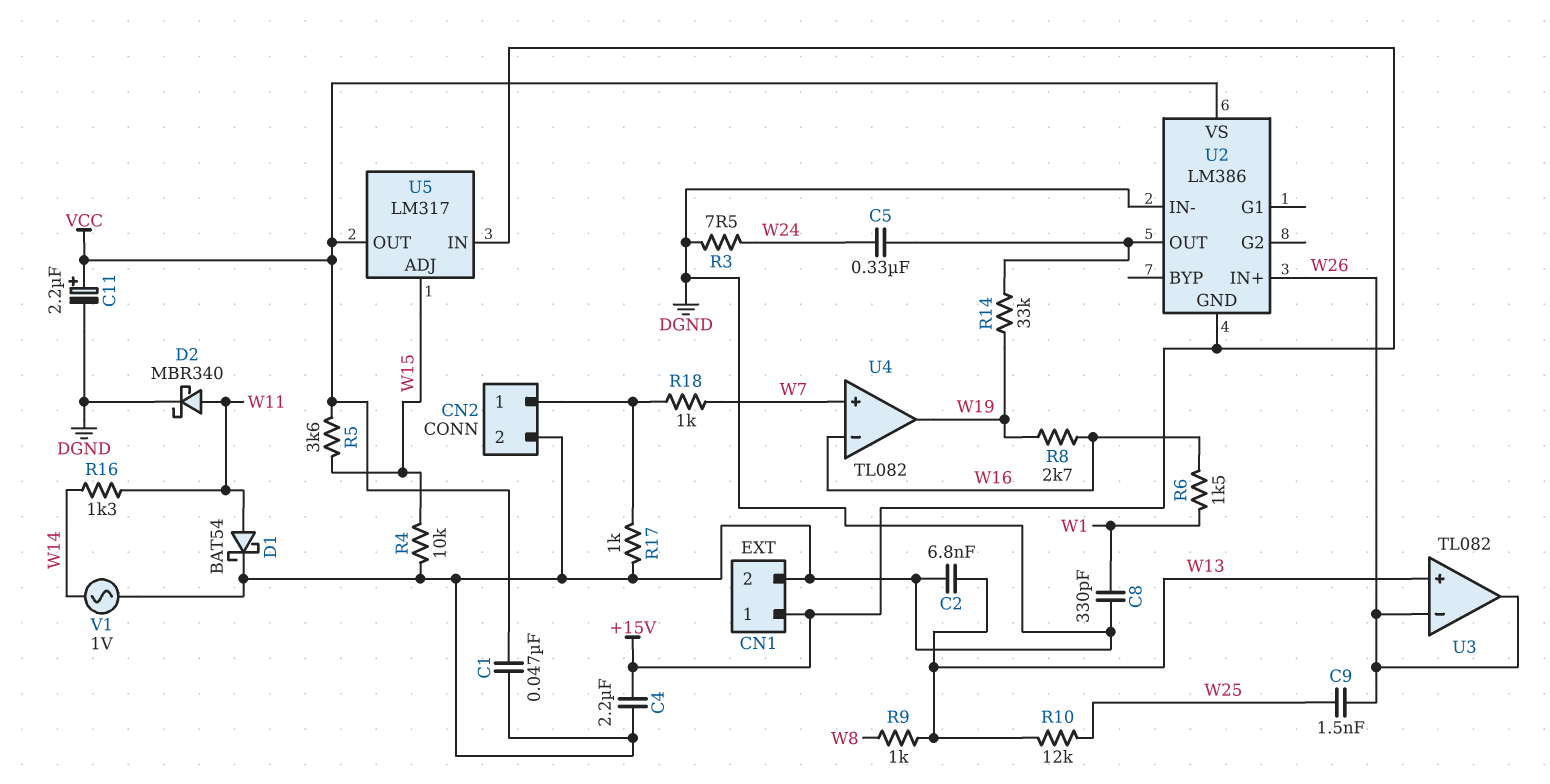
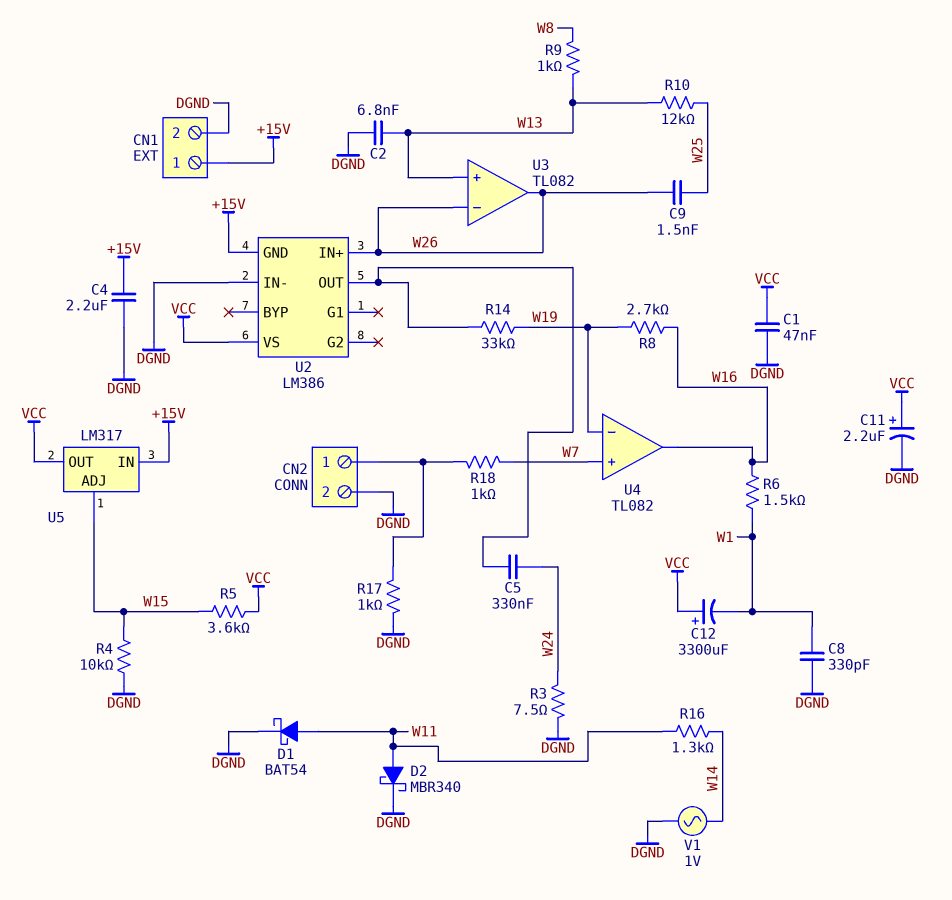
C12: none -> 3300uF (plus VCC, minus W1)
U4 pin in-: W16 -> W19
U4 pin out: W19 -> W16

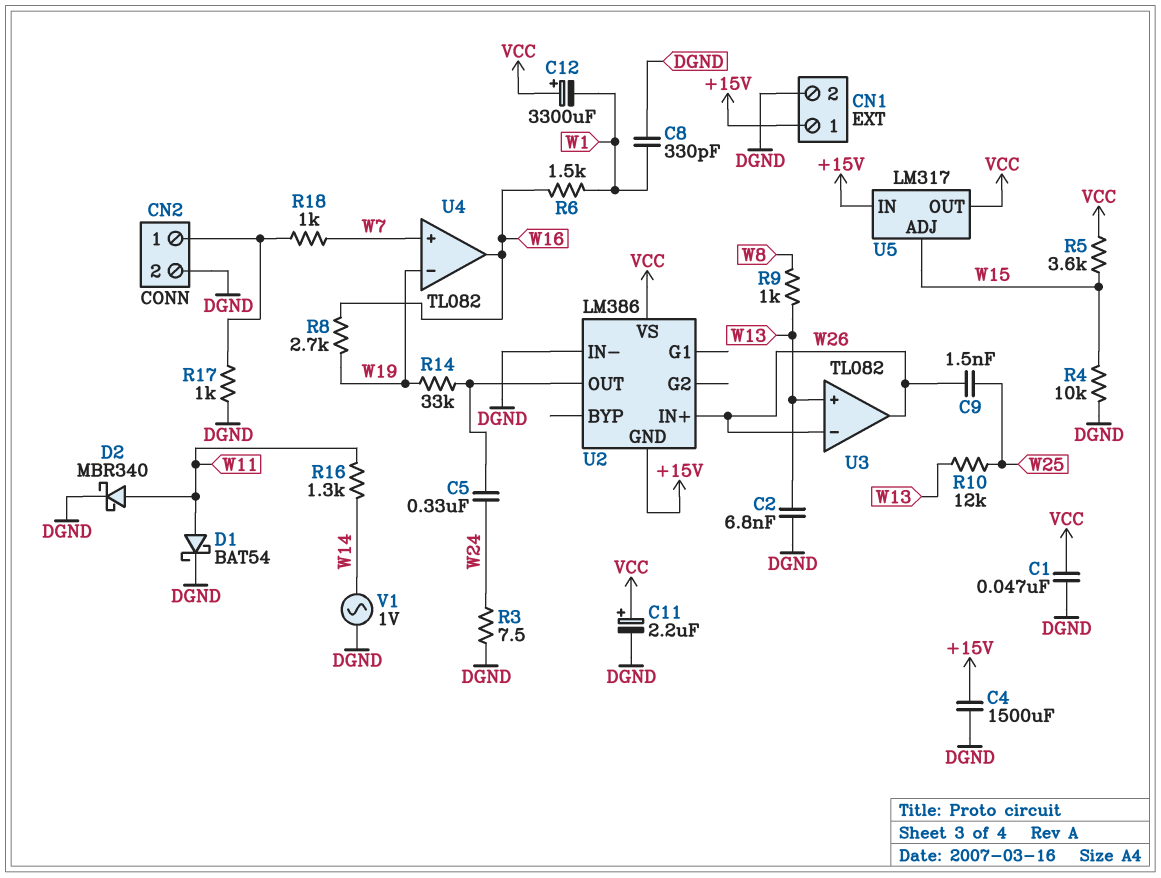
C4: 2.2uF (+15V, DGND) -> 1500uF (+15V, DGND)

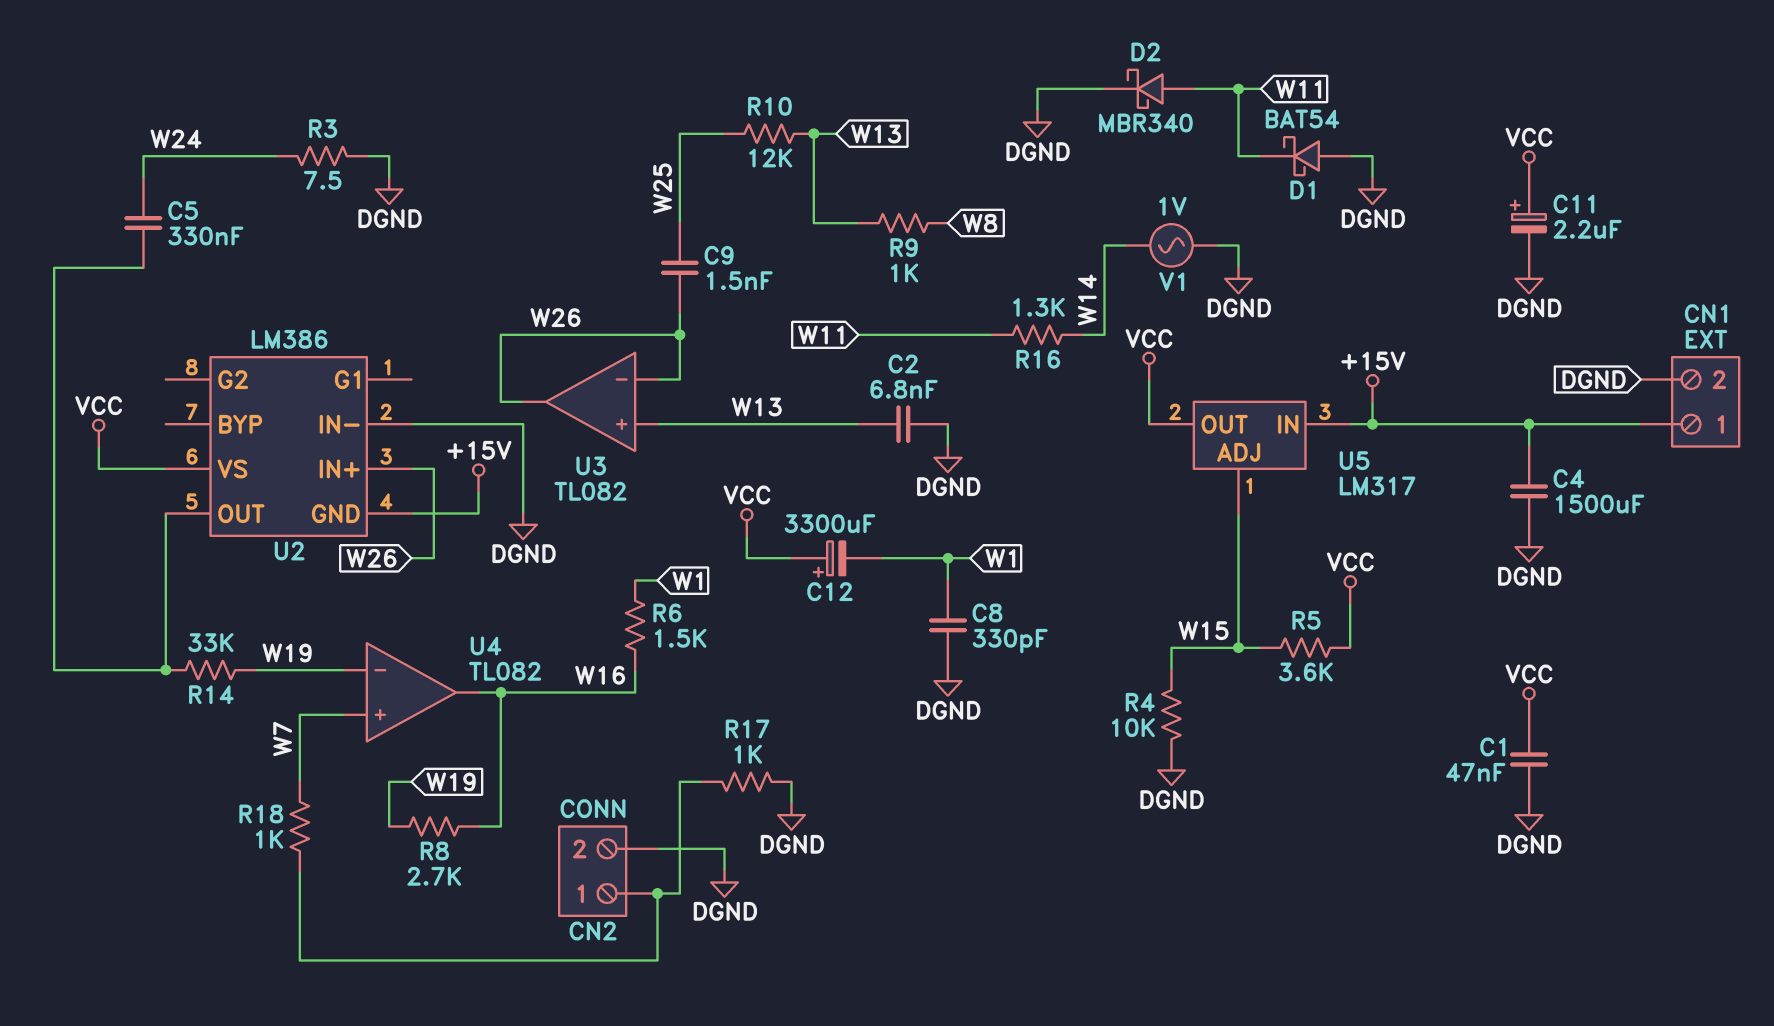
D1: schottky BAT54 (A W11, K DGND) -> schottky BAT54 (A DGND, K W11)

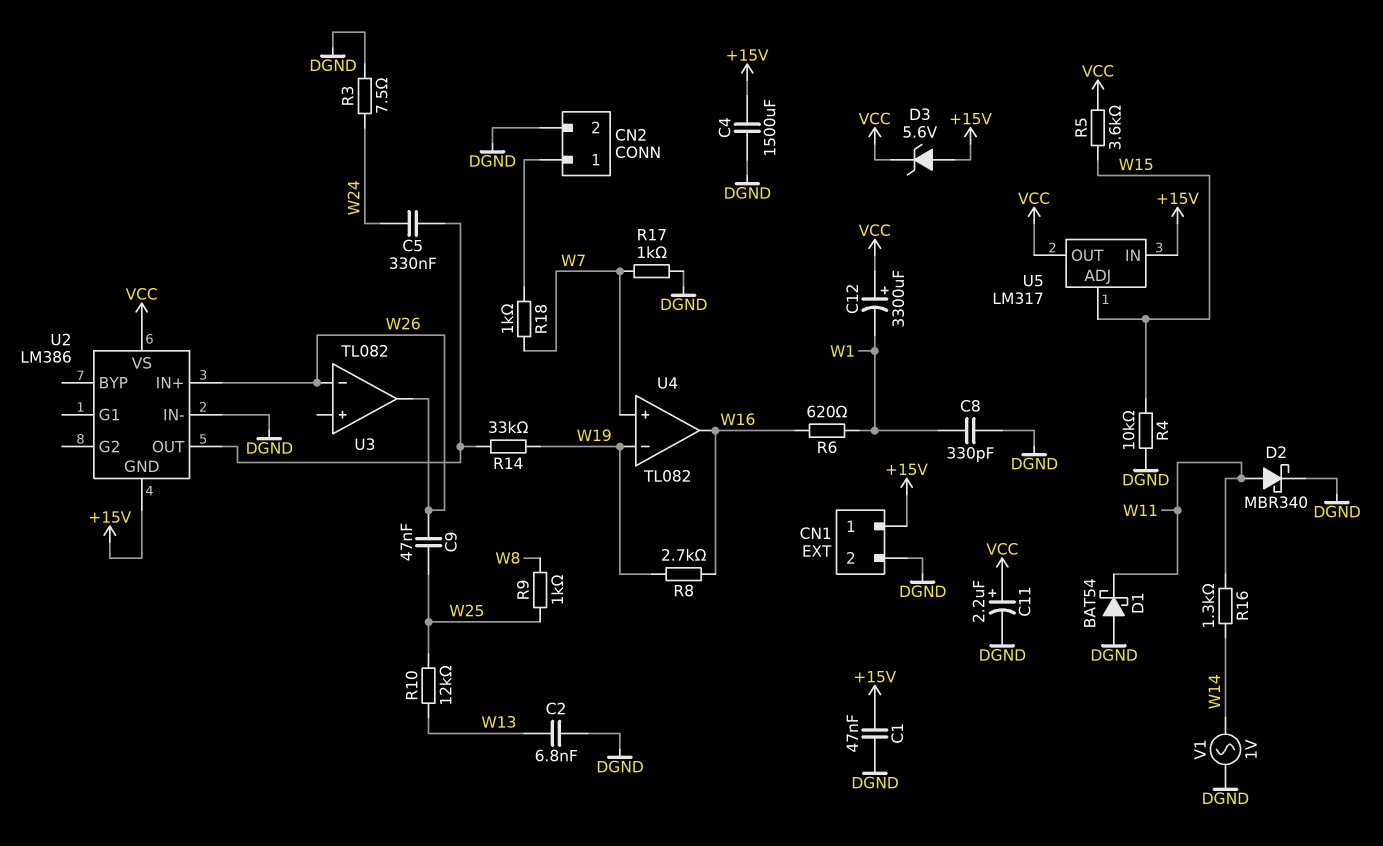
C1: 47nF (DGND, VCC) -> 47nF (+15V, DGND)
C9: 1.5nF (W25, W26) -> 47nF (W25, W26)
D3: none -> zener 5.6V (A +15V, K VCC)
R6: 1.5k (W1, W16) -> 620 (W1, W16)
R9: 1k (W8, W13) -> 1k (W8, W25)
R17: 1k (CN2/1, DGND) -> 1k (DGND, W7)
U3 pin in+: W13 -> none

